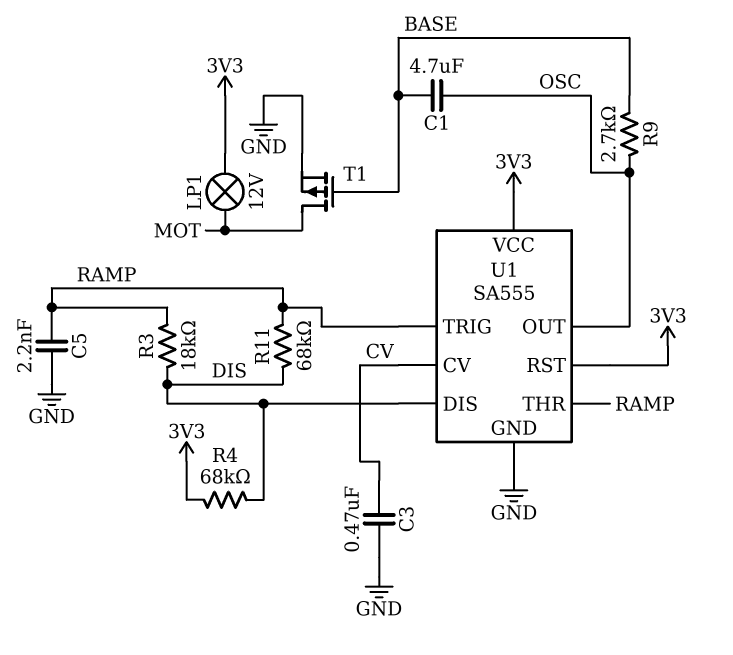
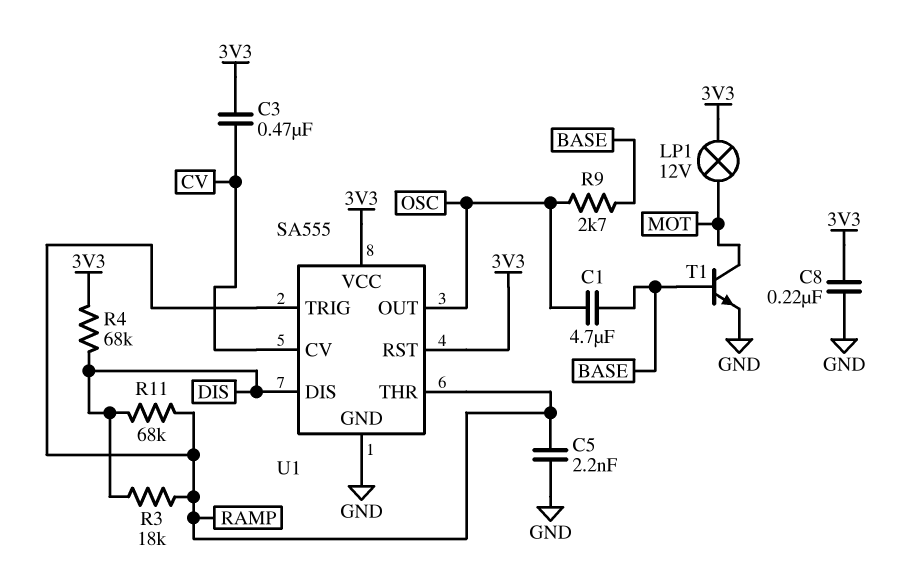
C3: 470nF (CV, GND) -> 470nF (3V3, CV)
C8: none -> 220nF (3V3, GND)
T1: PMOS (G BASE, D MOT, S GND) -> NPN (B BASE, C MOT, E GND)

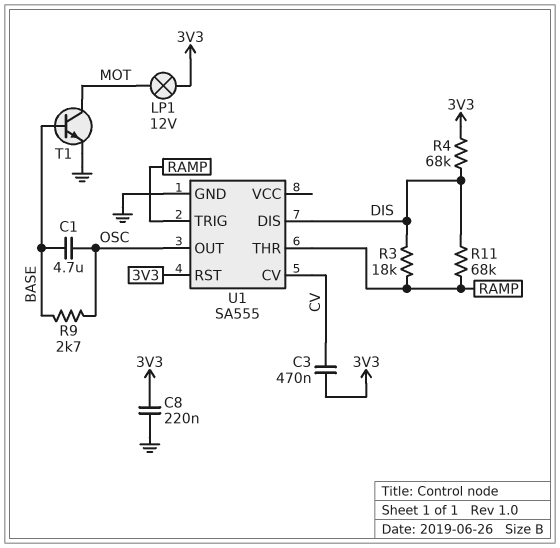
C5: 2.2nF (GND, RAMP) -> none
U1 pin VCC: 3V3 -> none

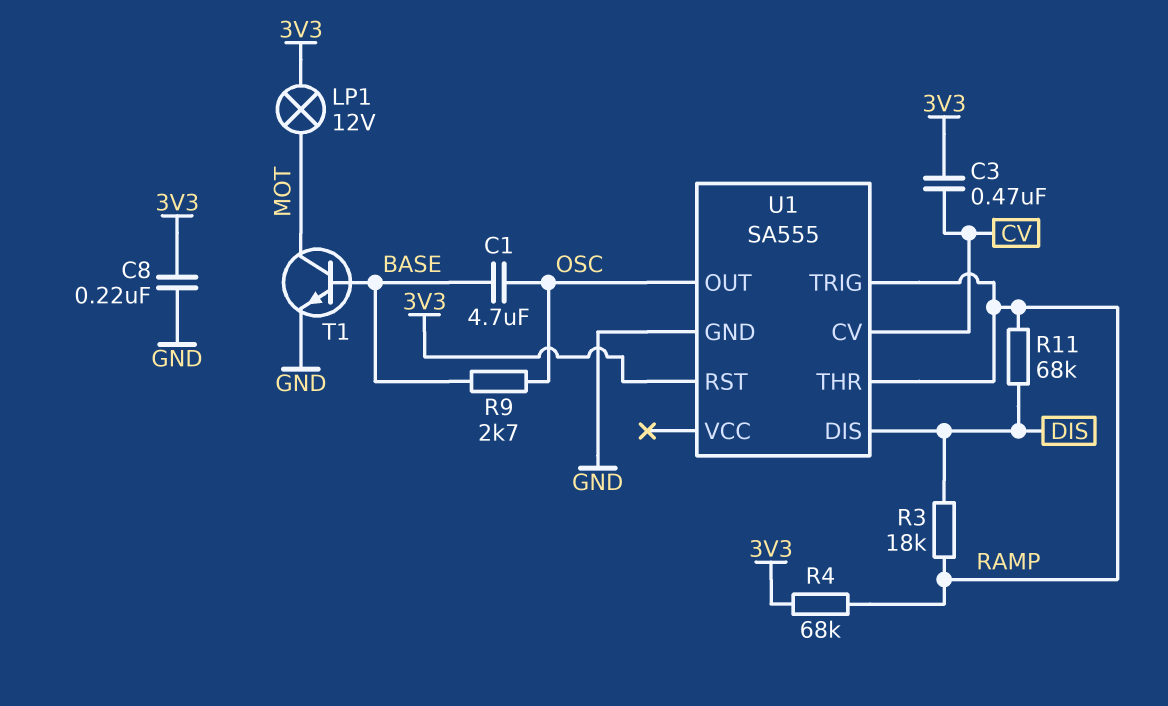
R4: 68k (3V3, DIS) -> 68k (3V3, RAMP)

